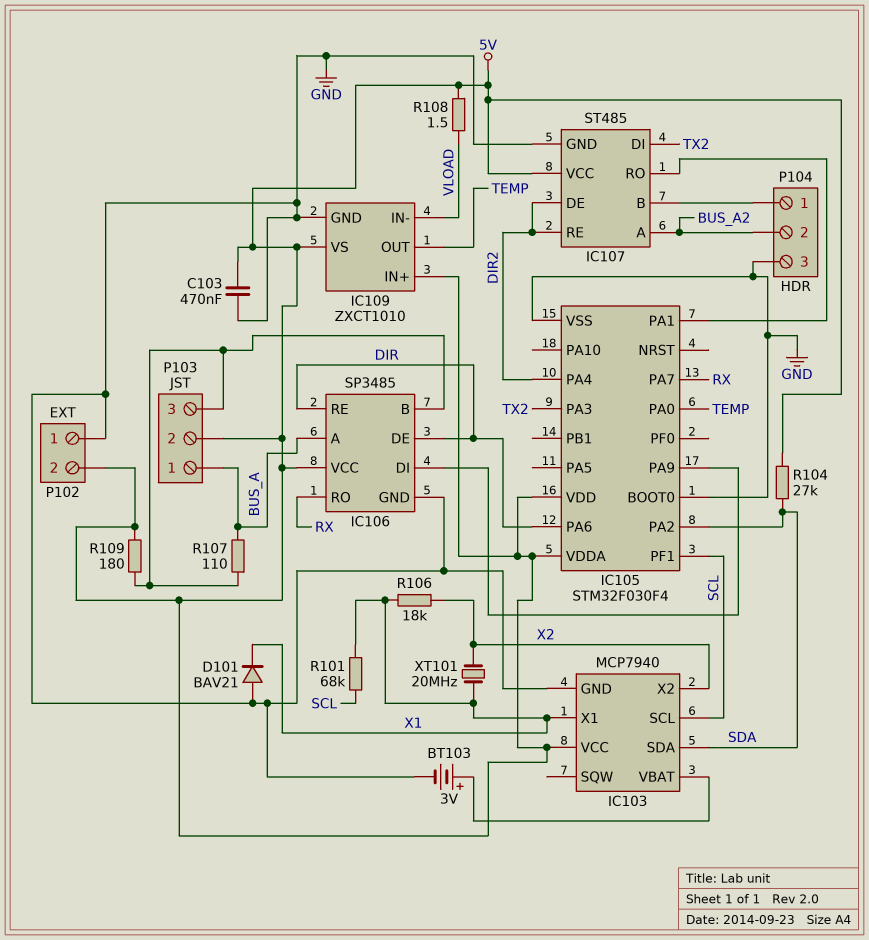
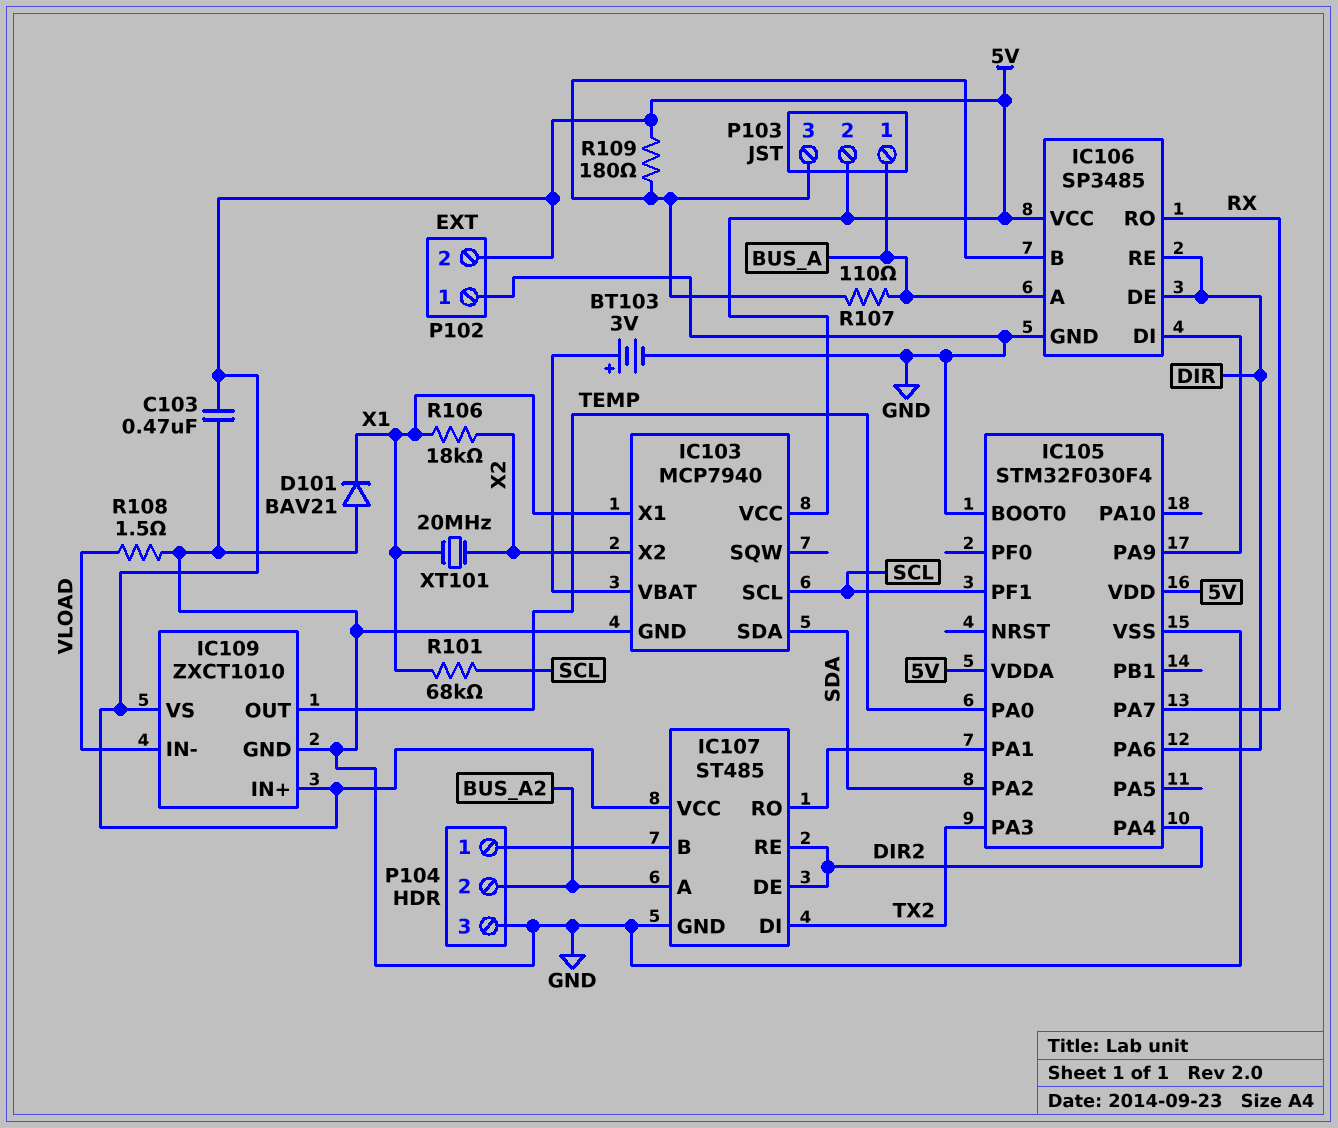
R104: 27k (5V, SDA) -> none
R108: 1.5 (5V, VLOAD) -> 1.5 (GND, VLOAD)

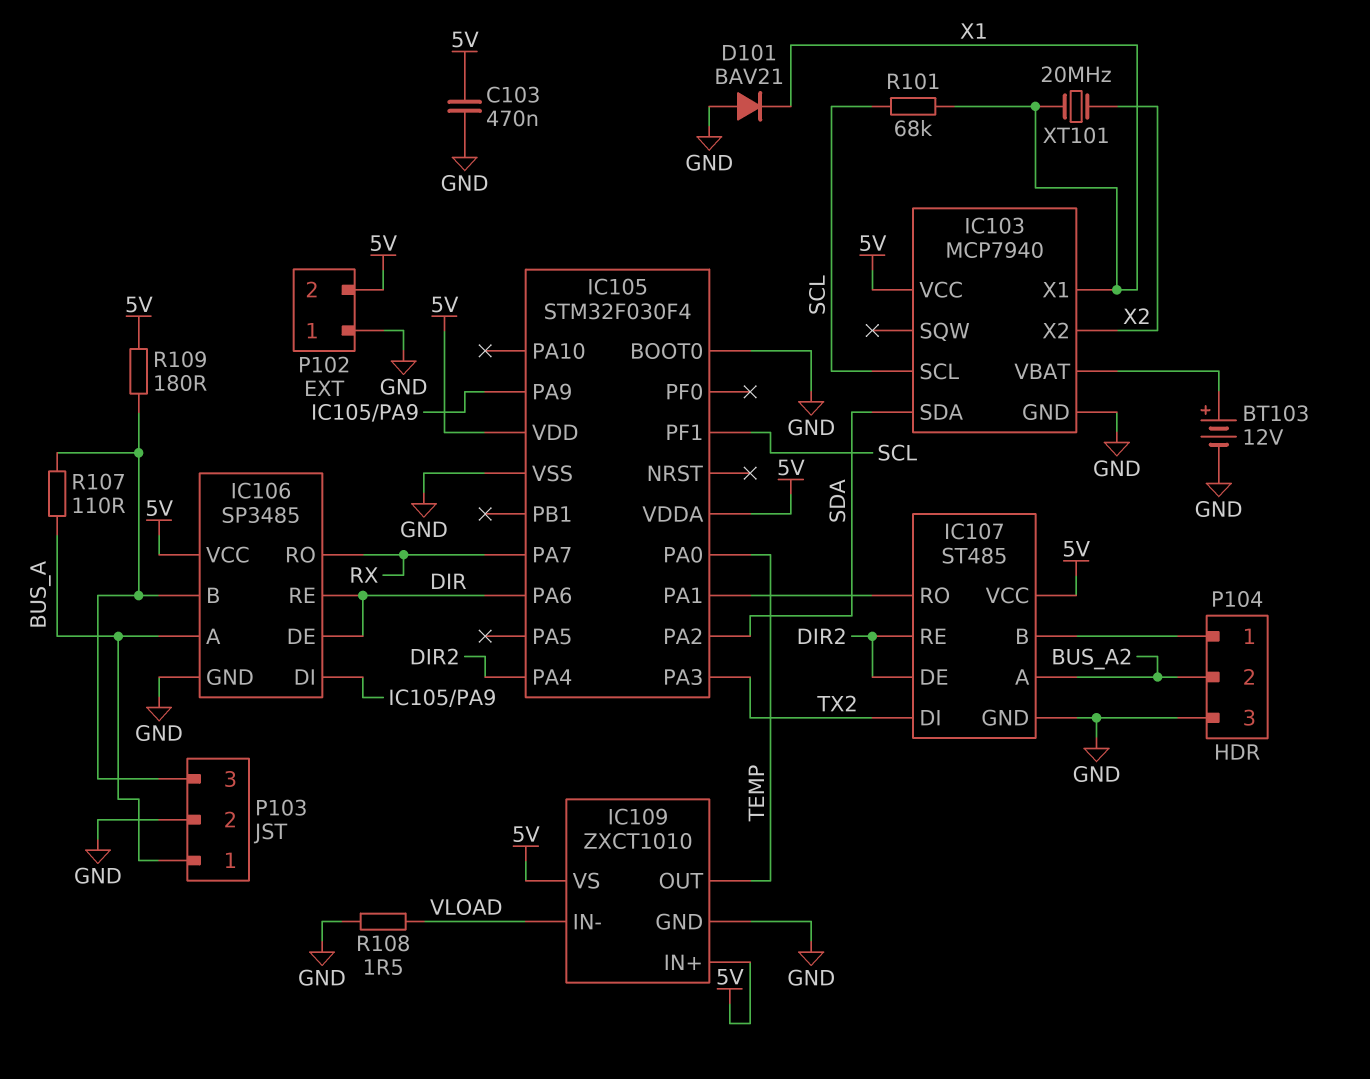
BT103: 3V (plus IC103/VBAT, minus GND) -> 12V (plus IC103/VBAT, minus GND)
P103 pin 2: 5V -> GND
R106: 18k (X1, X2) -> none

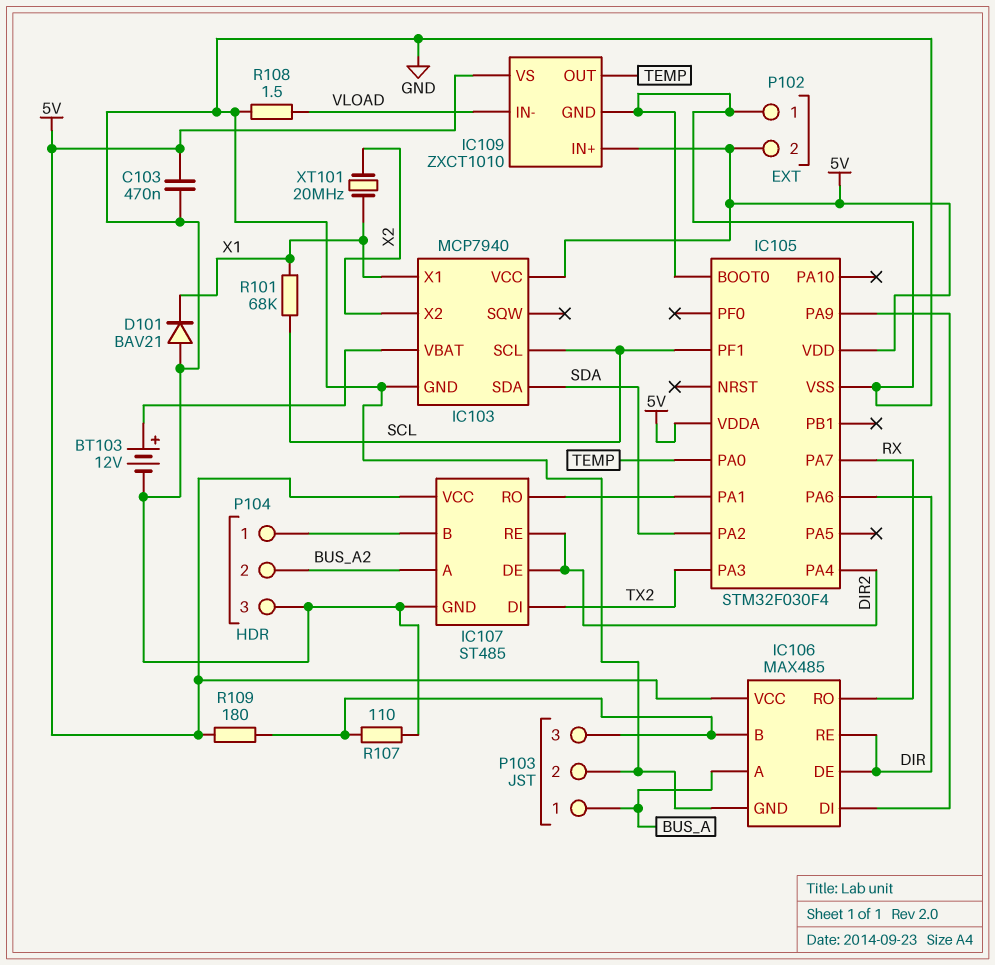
IC106: SP3485 -> MAX485
R107: 110 (BUS_A, IC106/B) -> 110 (GND, IC106/B)

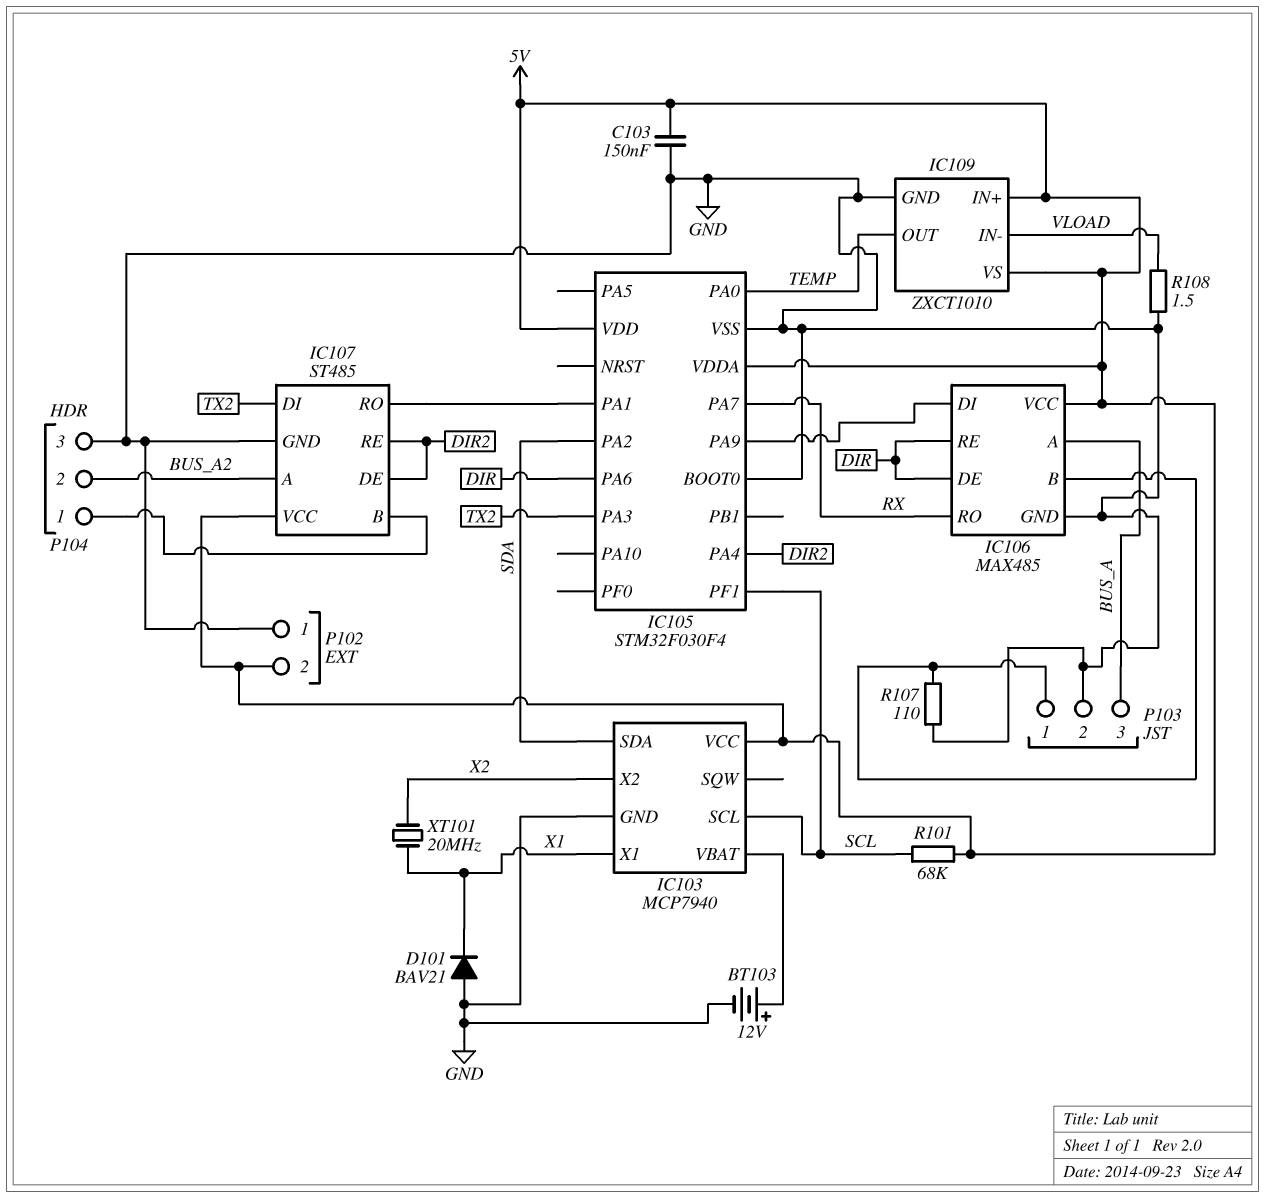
C103: 470nF (5V, GND) -> 150nF (5V, GND)
P103 pin 1: BUS_A -> IC106/B
P103 pin 3: IC106/B -> BUS_A
R101: 68k (SCL, X1) -> 68k (5V, SCL)
R109: 180 (5V, IC106/B) -> none

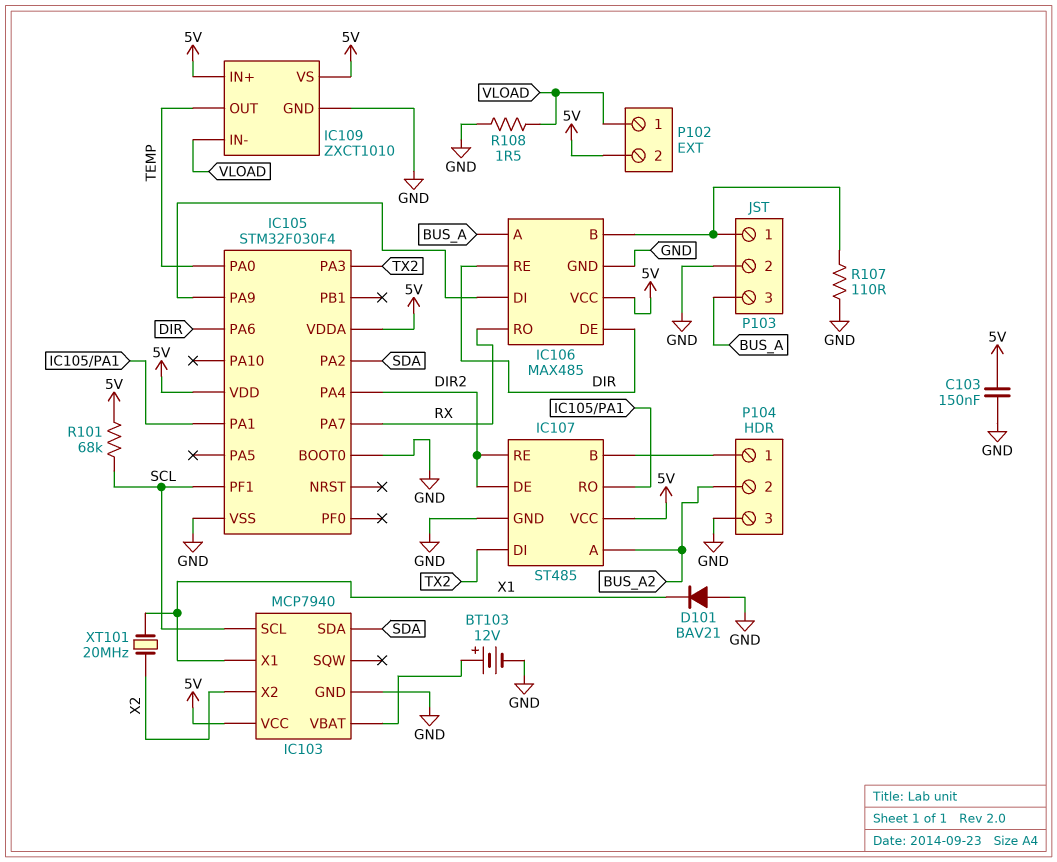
P102 pin 1: GND -> VLOAD

